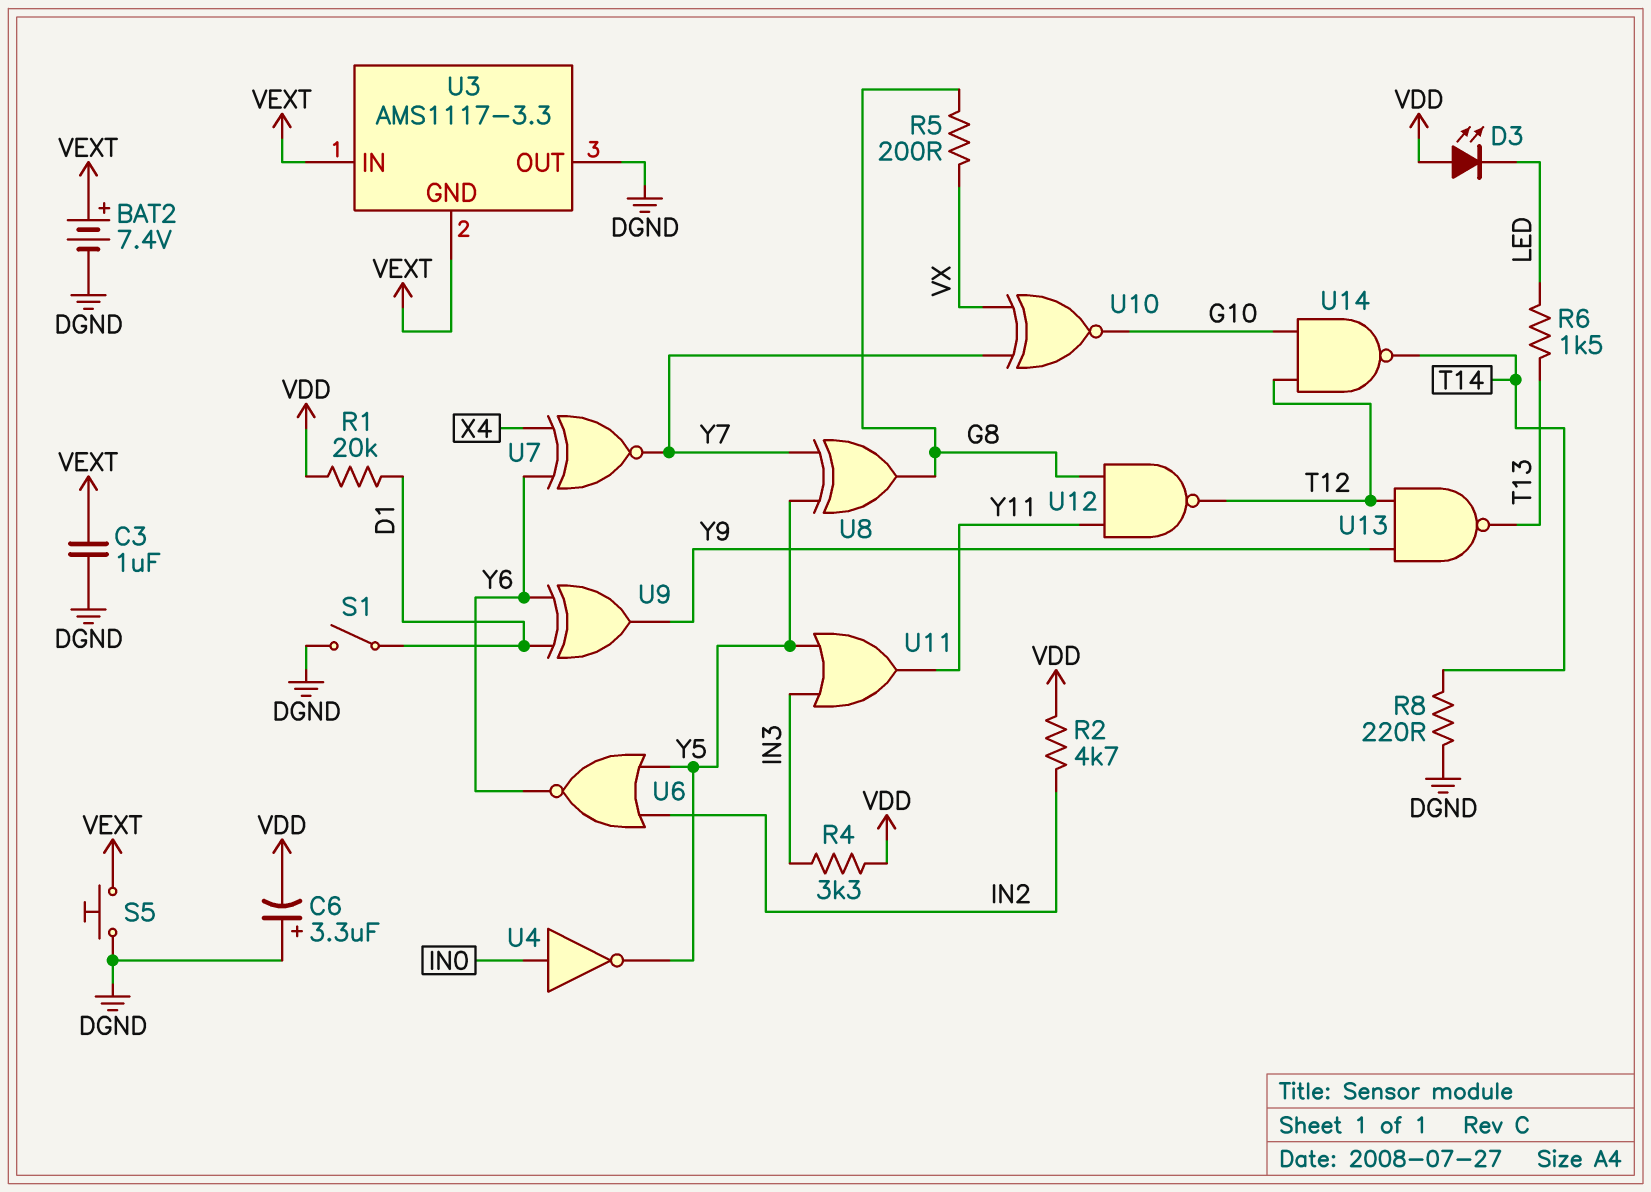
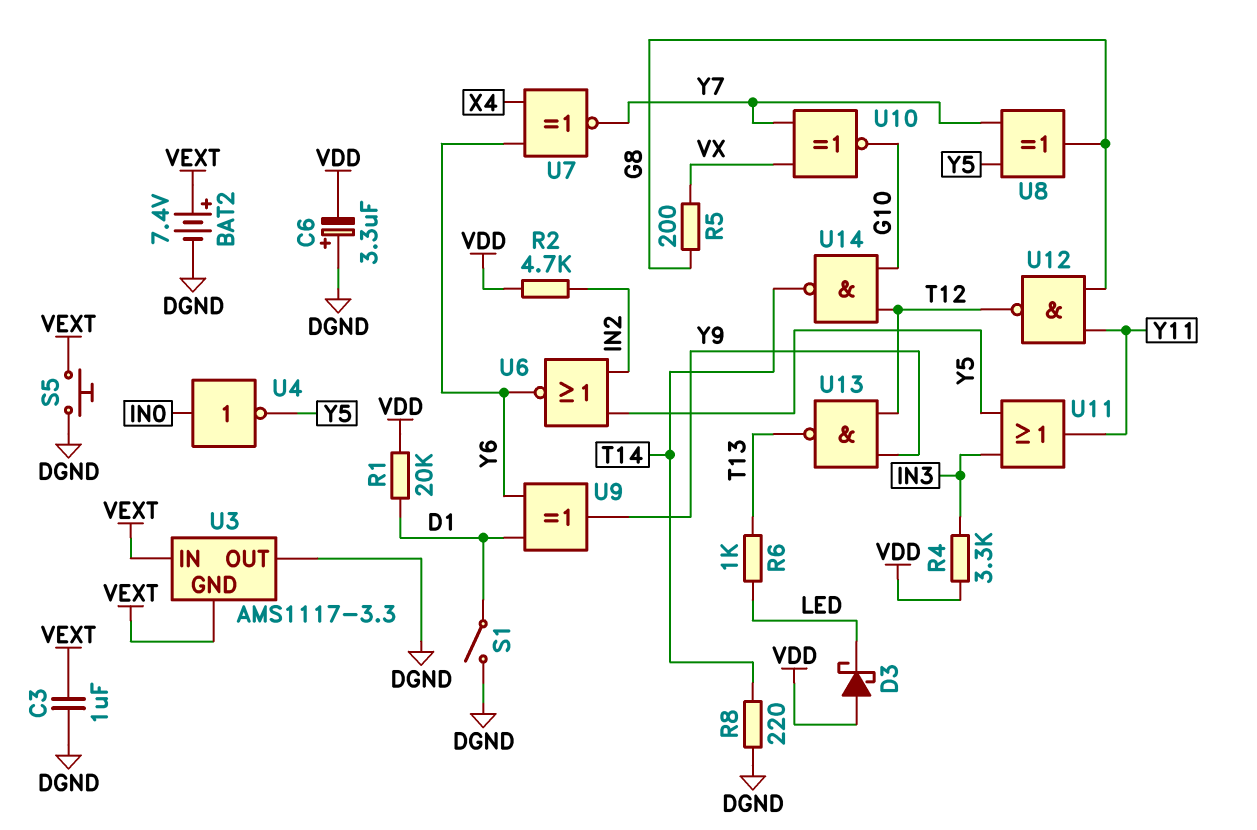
D3: LED (A VDD, K LED) -> schottky (A VDD, K LED)
R6: 1.5k (LED, T13) -> 1k (LED, T13)

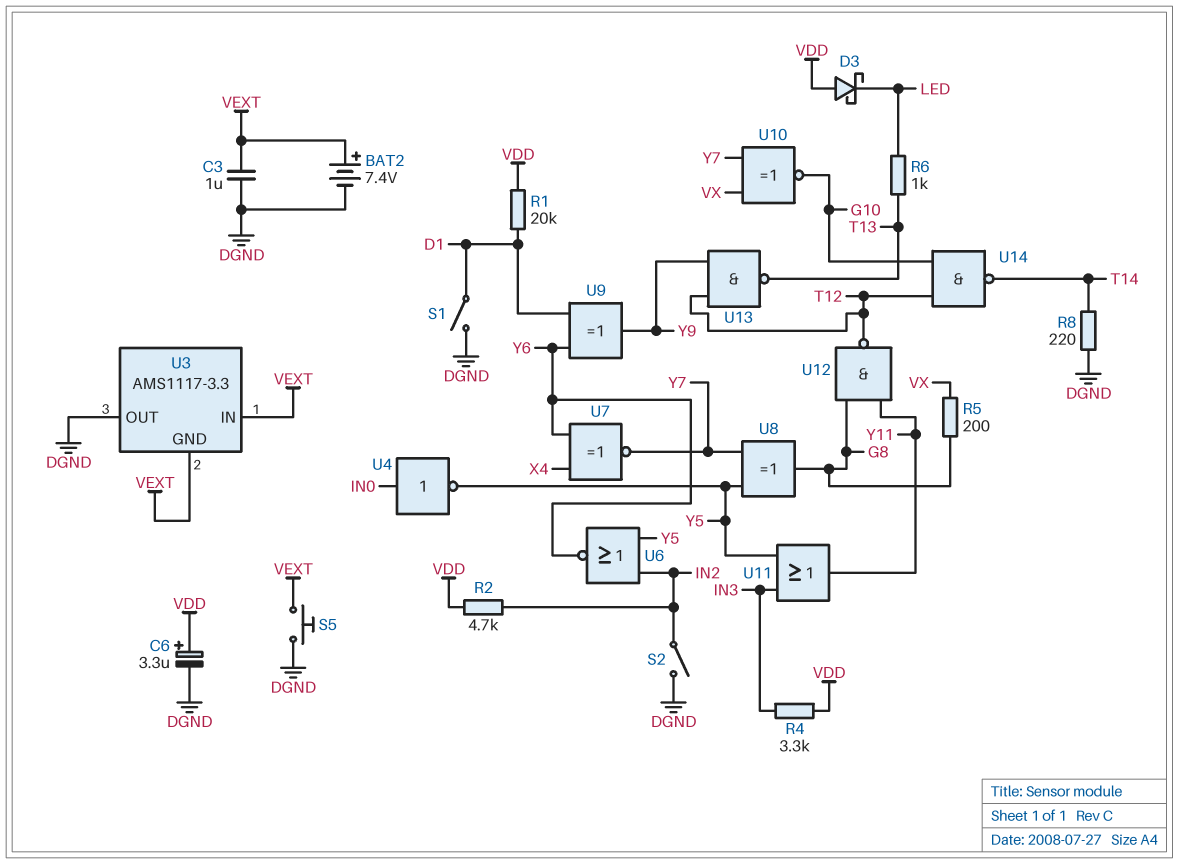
C6: 3.3uF (plus DGND, minus VDD) -> 3.3uF (plus VDD, minus DGND)
S2: none -> switch (DGND, IN2)

